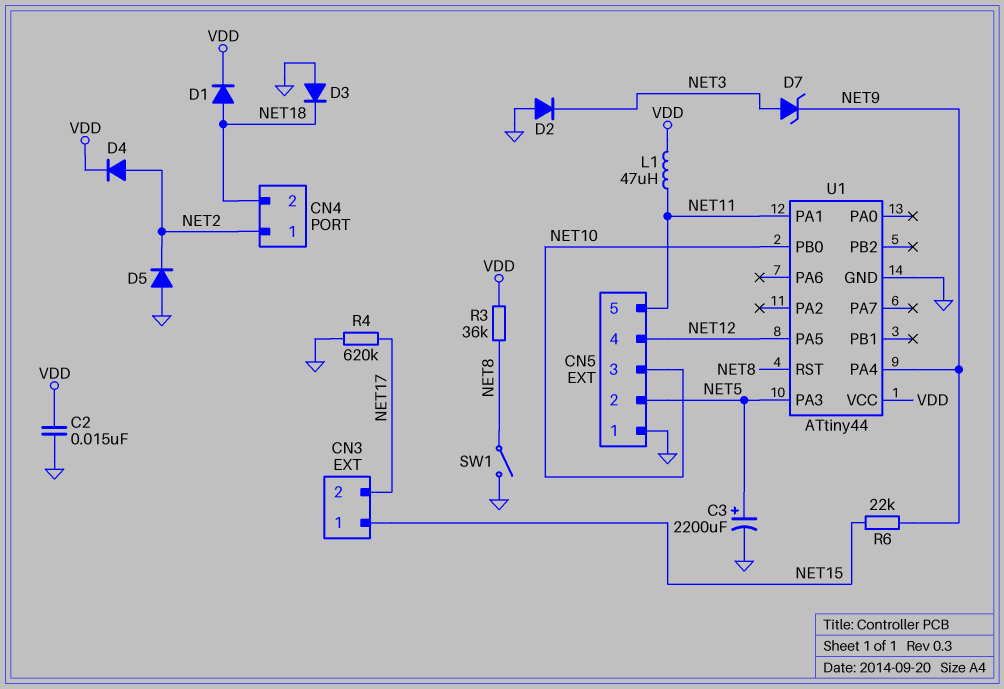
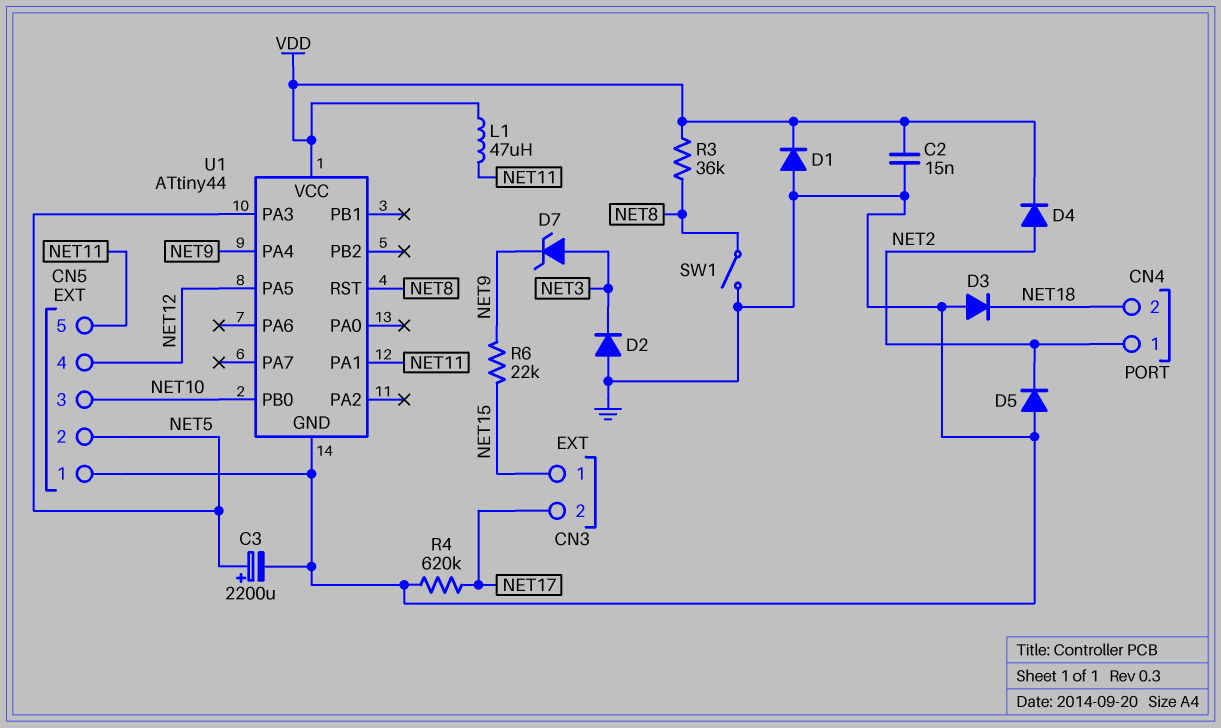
D1: diode (A NET18, K VDD) -> diode (A GND, K VDD)

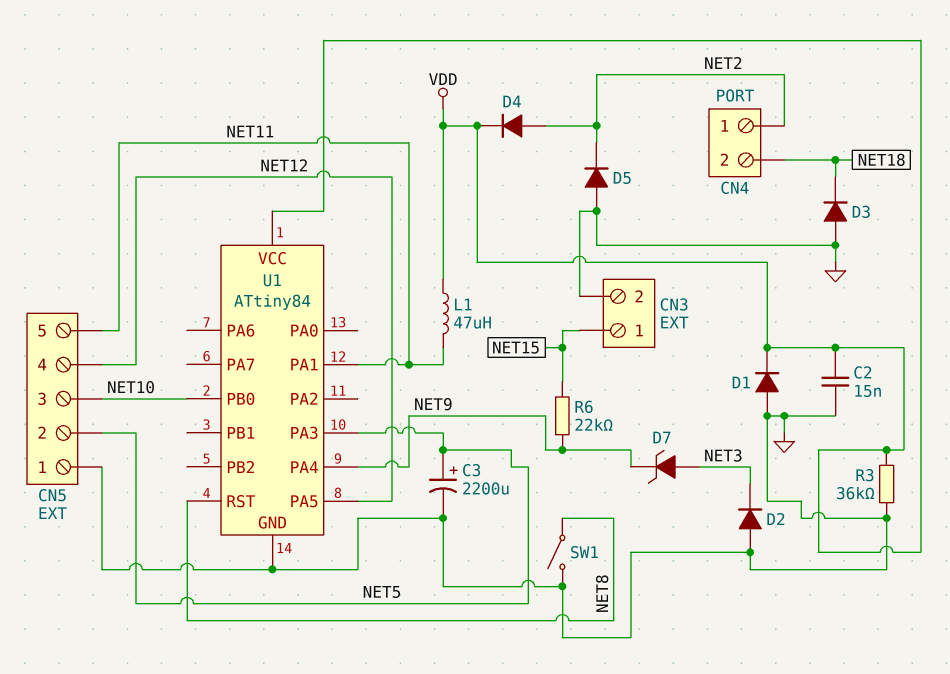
CN3 pin 2: NET17 -> GND
R3: 36k (NET8, VDD) -> 36k (GND, VDD)
R4: 620k (GND, NET17) -> none
U1: ATtiny44 -> ATtiny84

